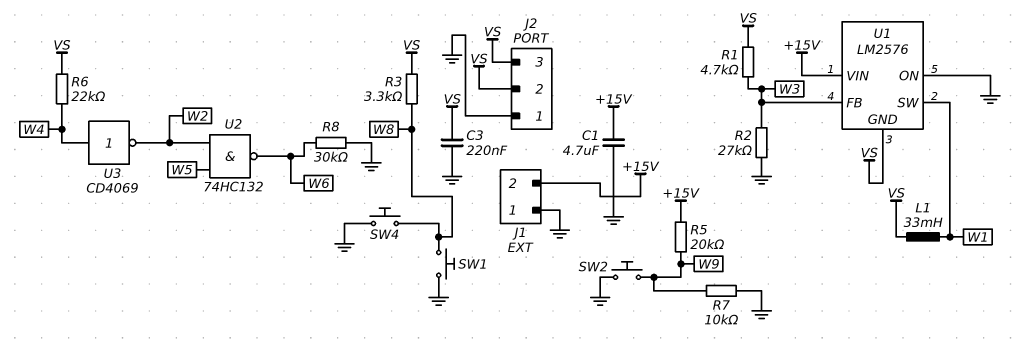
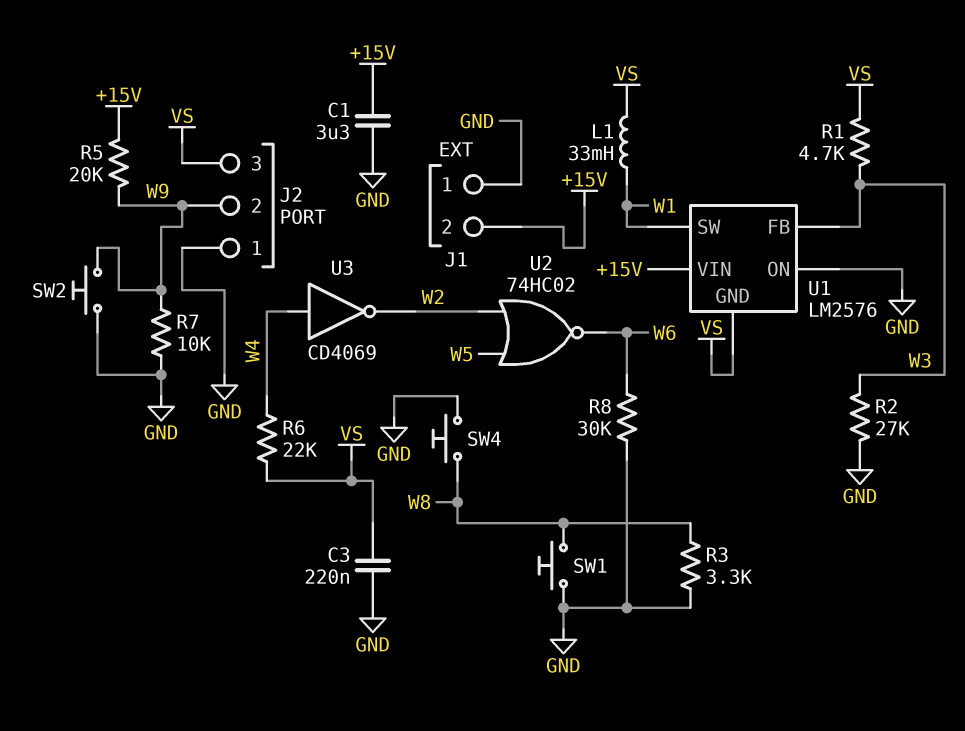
C1: 4.7uF (+15V, GND) -> 3.3uF (+15V, GND)
J2 pin 2: VS -> W9
R3: 3.3k (VS, W8) -> 3.3k (GND, W8)
U2: NAND 74HC132 (in W2, in W5, out W6) -> NOR 74HC02 (in W2, in W5, out W6)

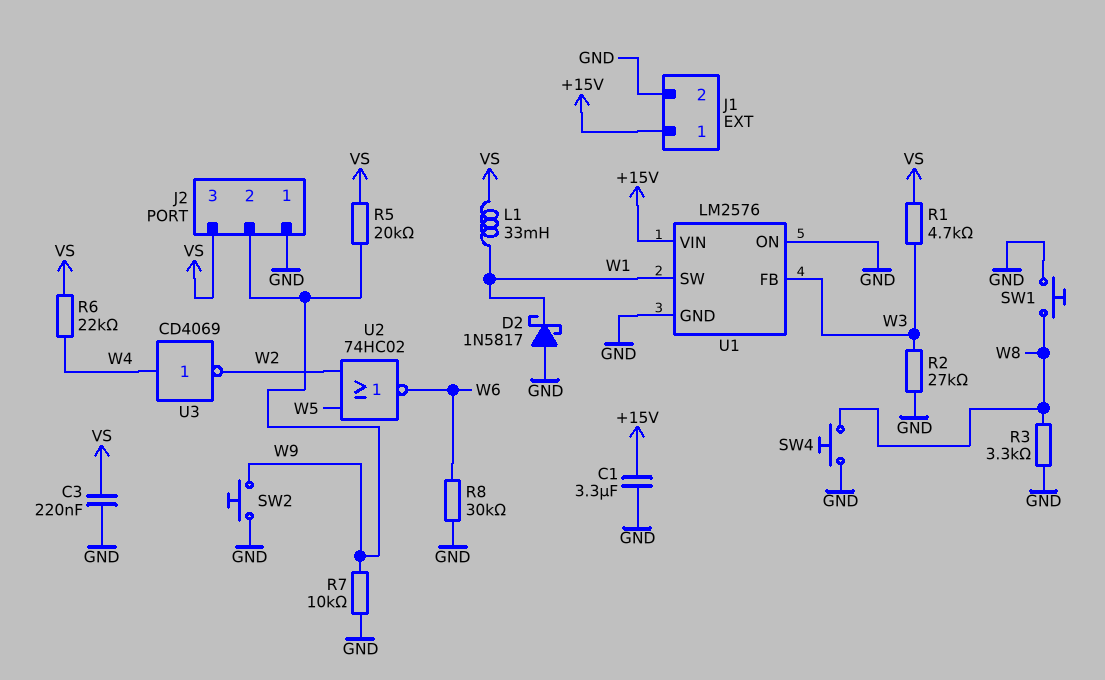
D2: none -> schottky 1N5817 (A GND, K W1)
J1 pin 1: GND -> +15V
J1 pin 2: +15V -> GND
R5: 20k (+15V, W9) -> 20k (VS, W9)
U1 pin GND: VS -> GND

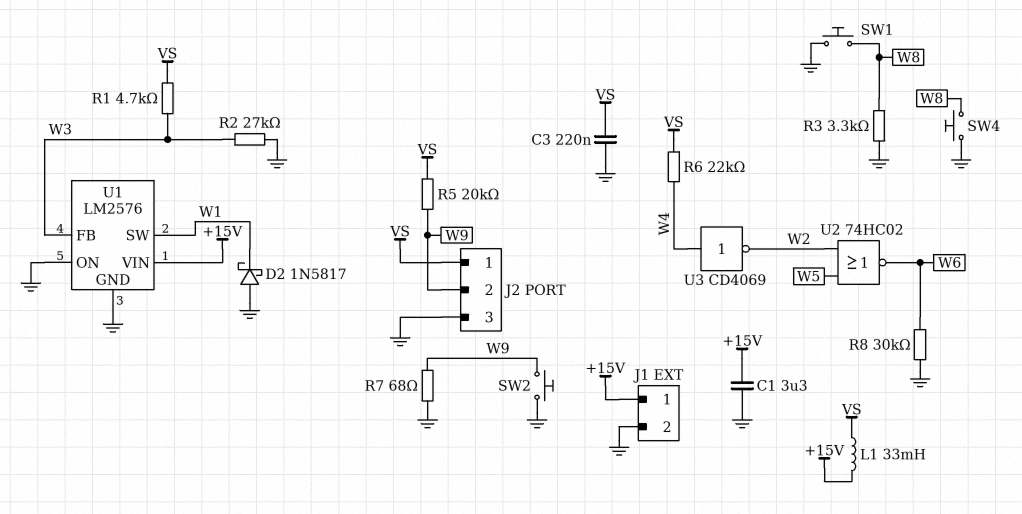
J2 pin 1: GND -> VS
J2 pin 3: VS -> GND
L1: 33mH (VS, W1) -> 33mH (+15V, VS)
R7: 10k (GND, W9) -> 68 (GND, W9)

